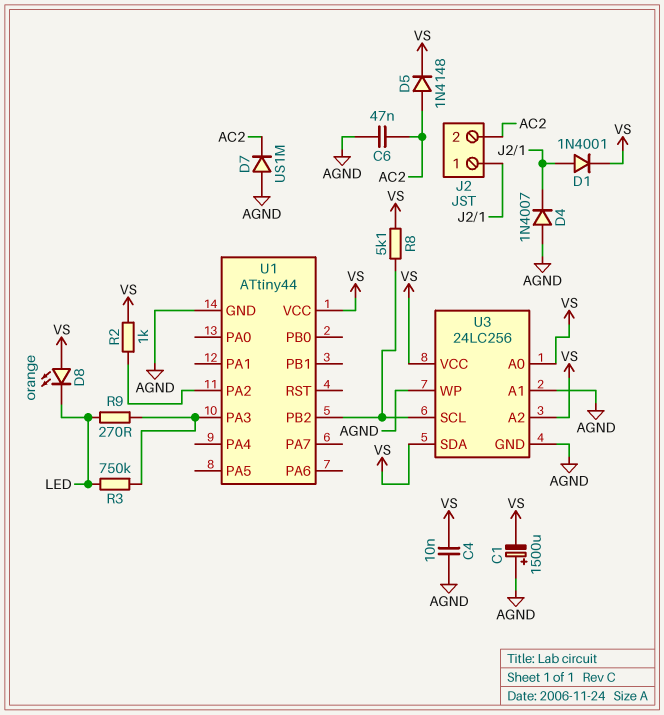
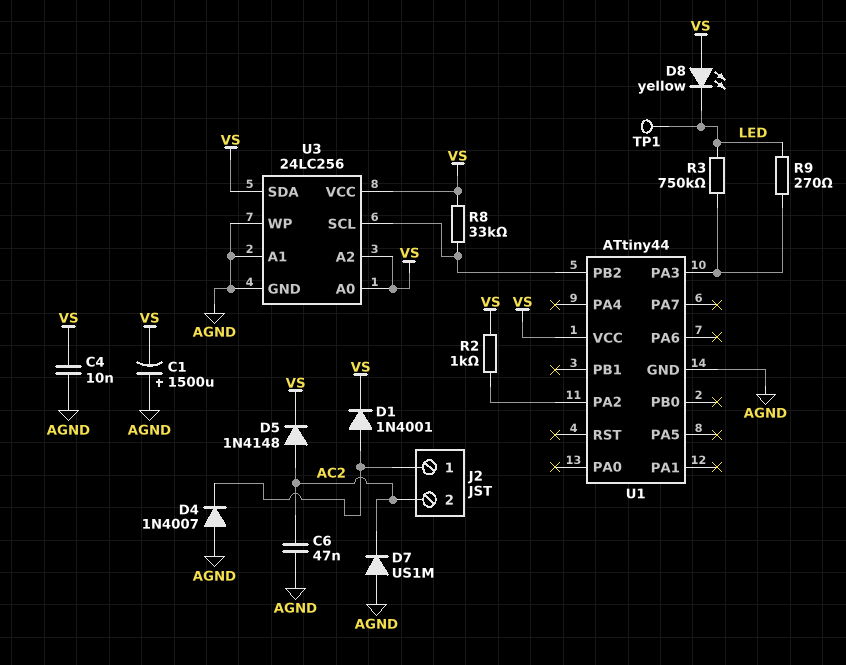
D8: LED orange (A VS, K LED) -> LED yellow (A VS, K LED)
R8: 5.1k (U1/PB2, VS) -> 33k (U1/PB2, VS)
TP1: none -> test point (LED)

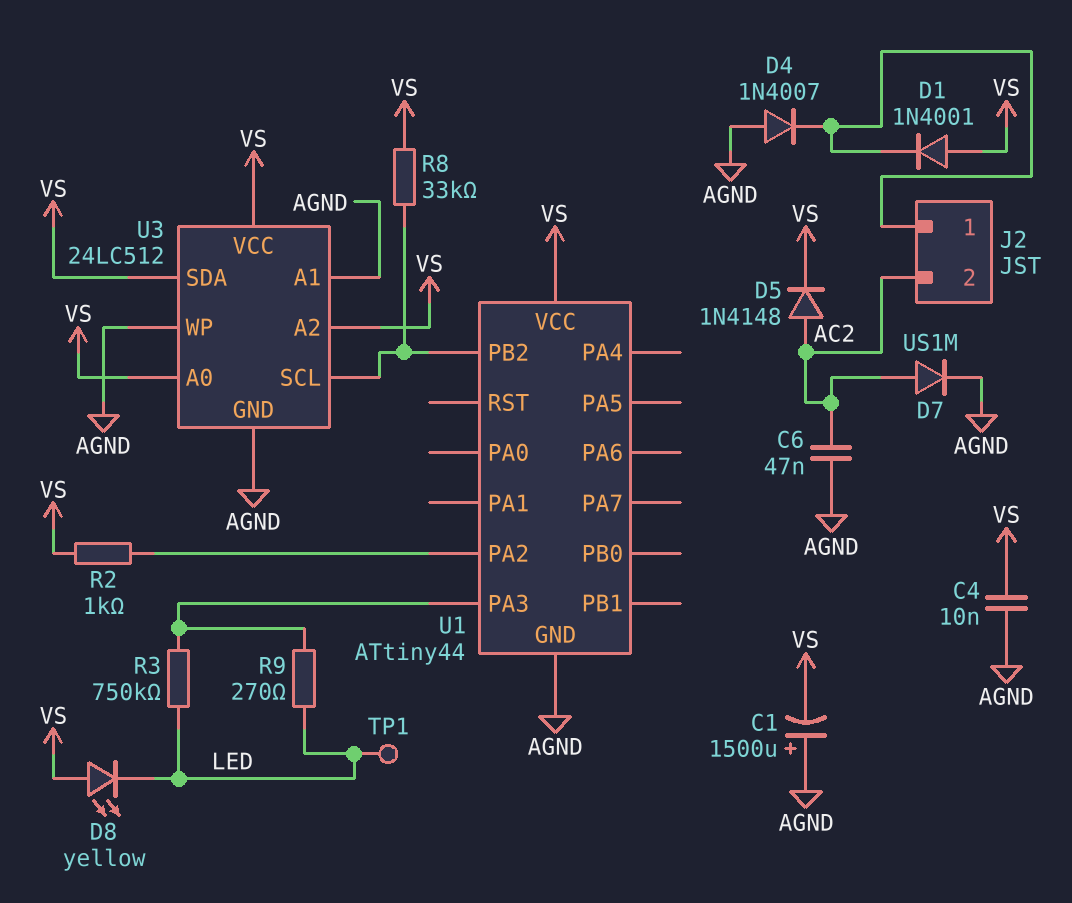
D1: diode 1N4001 (A J2/1, K VS) -> diode 1N4001 (A VS, K J2/1)
D7: diode US1M (A AGND, K AC2) -> diode US1M (A AC2, K AGND)
U3: 24LC256 -> 24LC512

